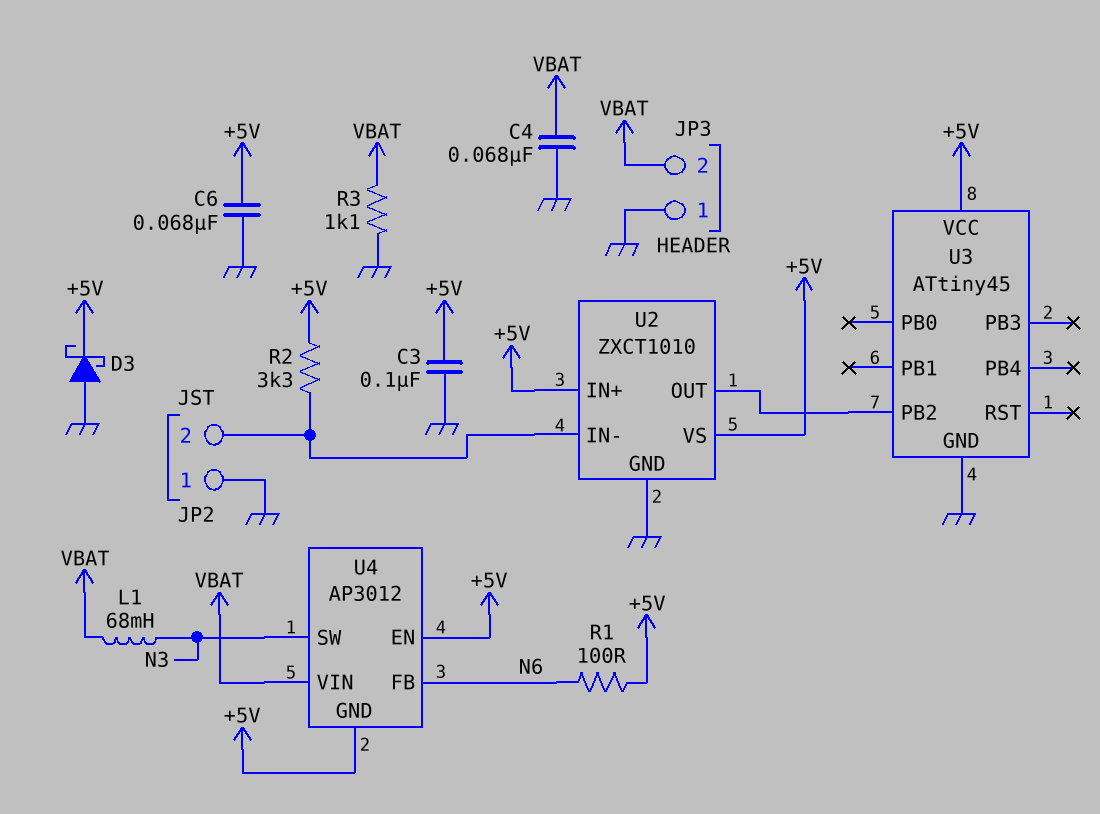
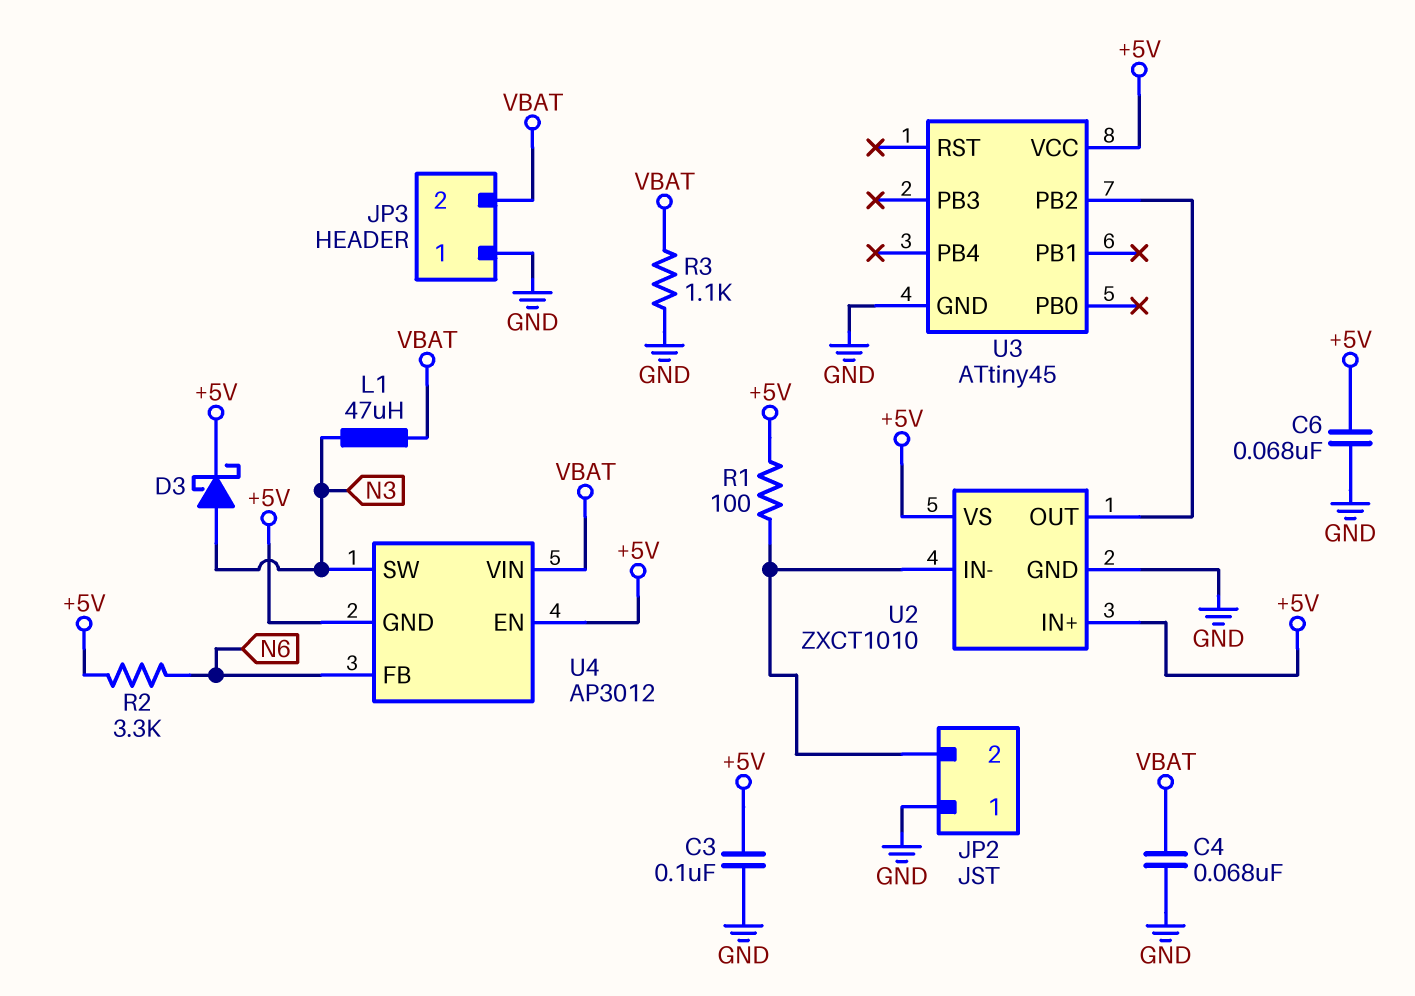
D3: schottky (A GND, K +5V) -> schottky (A N3, K +5V)
L1: 68mH (N3, VBAT) -> 47uH (N3, VBAT)
R1: 100 (+5V, N6) -> 100 (+5V, JP2/2)
R2: 3.3k (+5V, JP2/2) -> 3.3k (+5V, N6)

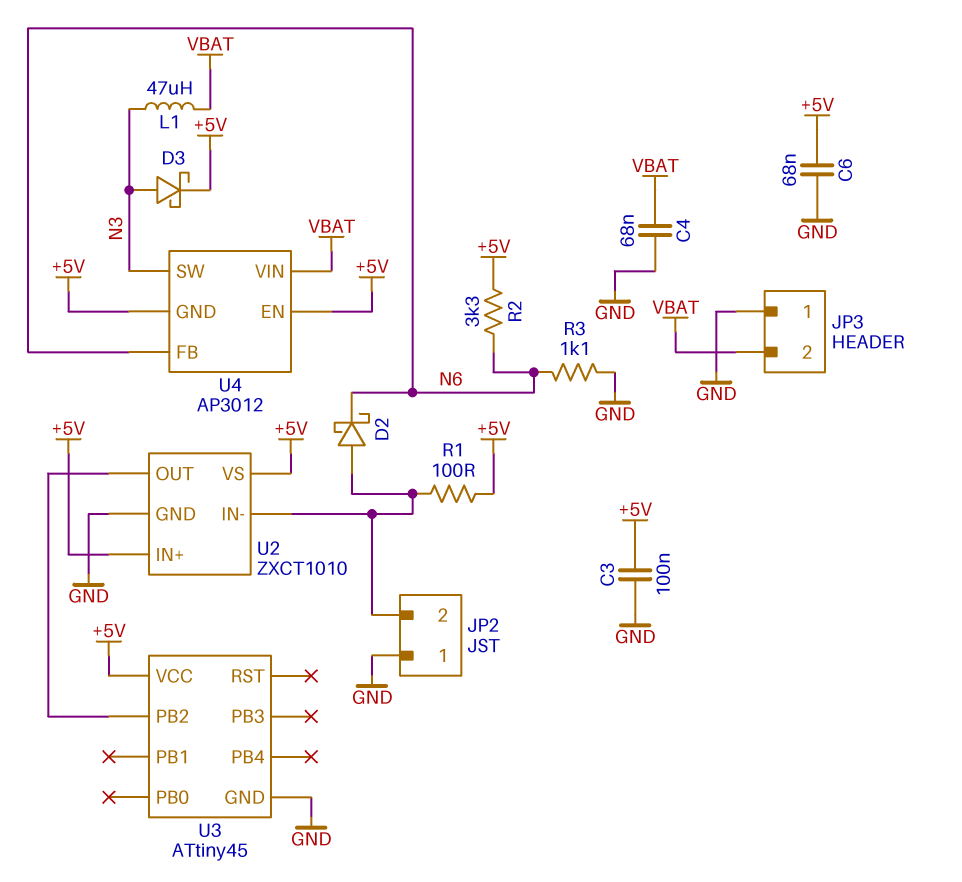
D2: none -> schottky (A JP2/2, K N6)
R3: 1.1k (GND, VBAT) -> 1.1k (GND, N6)

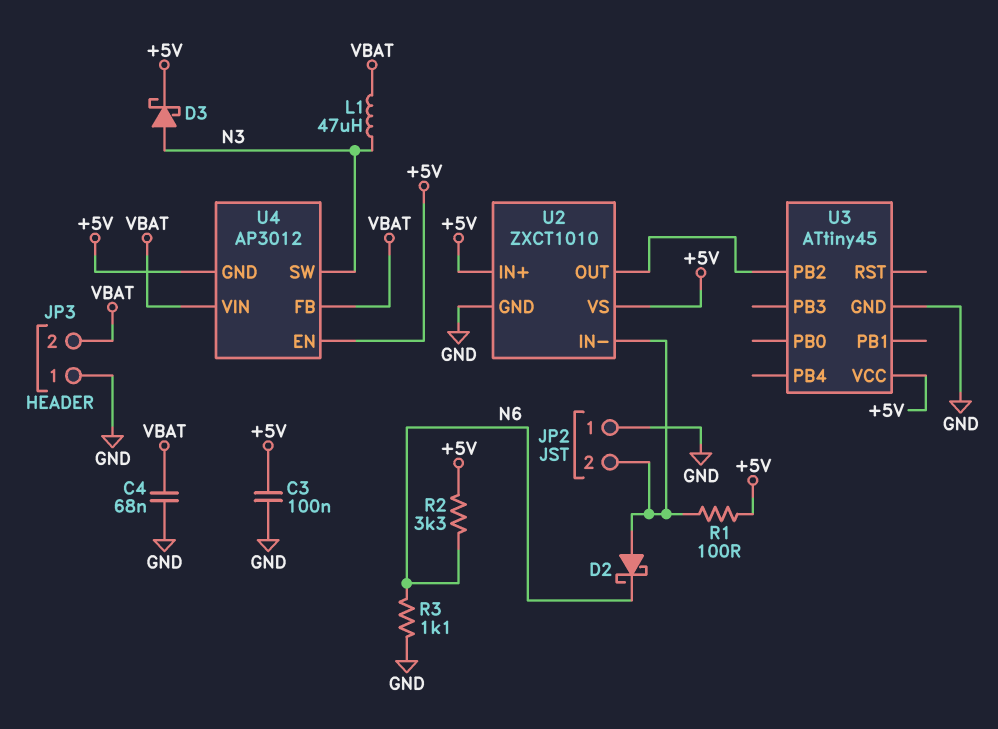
C6: 68nF (+5V, GND) -> none
U4 pin FB: N6 -> VBAT

